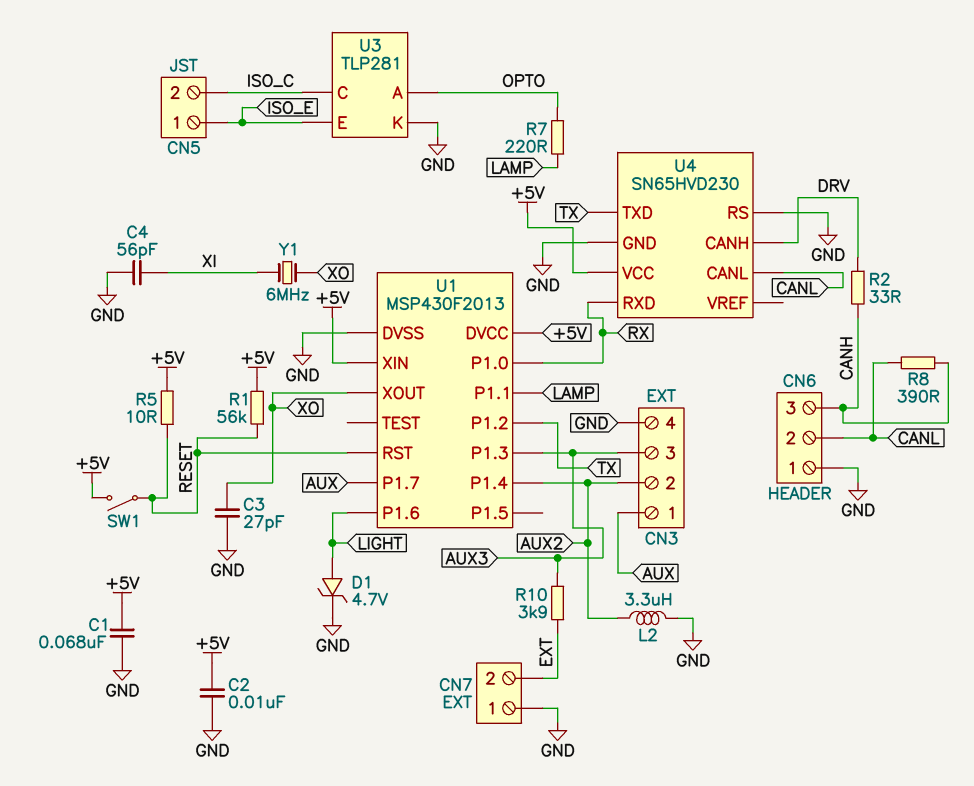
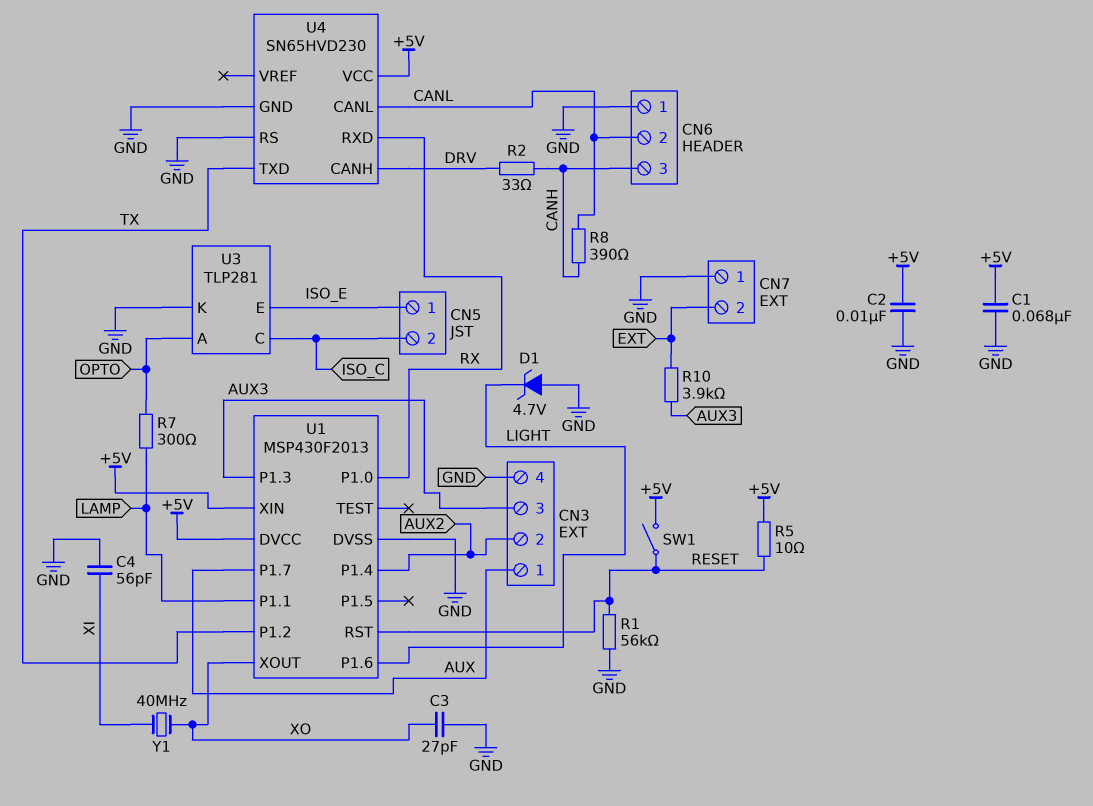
D1: zener 4.7V (A LIGHT, K GND) -> zener 4.7V (A GND, K LIGHT)
L2: 3.3uH (AUX2, GND) -> none
R1: 56k (+5V, RESET) -> 56k (GND, RESET)
R7: 220 (LAMP, OPTO) -> 300 (LAMP, OPTO)
Y1: 6MHz (XI, XO) -> 40MHz (XI, XO)

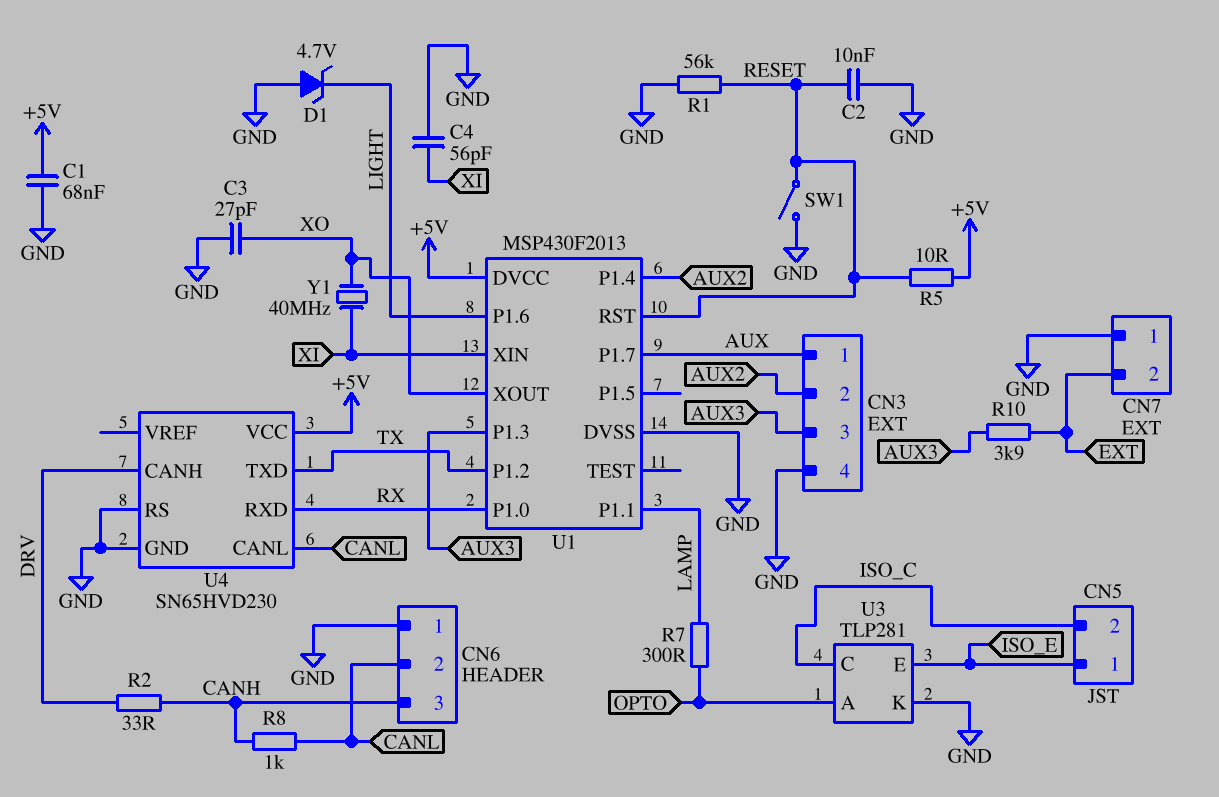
C2: 10nF (+5V, GND) -> 10nF (GND, RESET)
R8: 390 (CANH, CANL) -> 1k (CANH, CANL)
SW1: switch (+5V, RESET) -> switch (GND, RESET)
U1 pin XIN: +5V -> XI

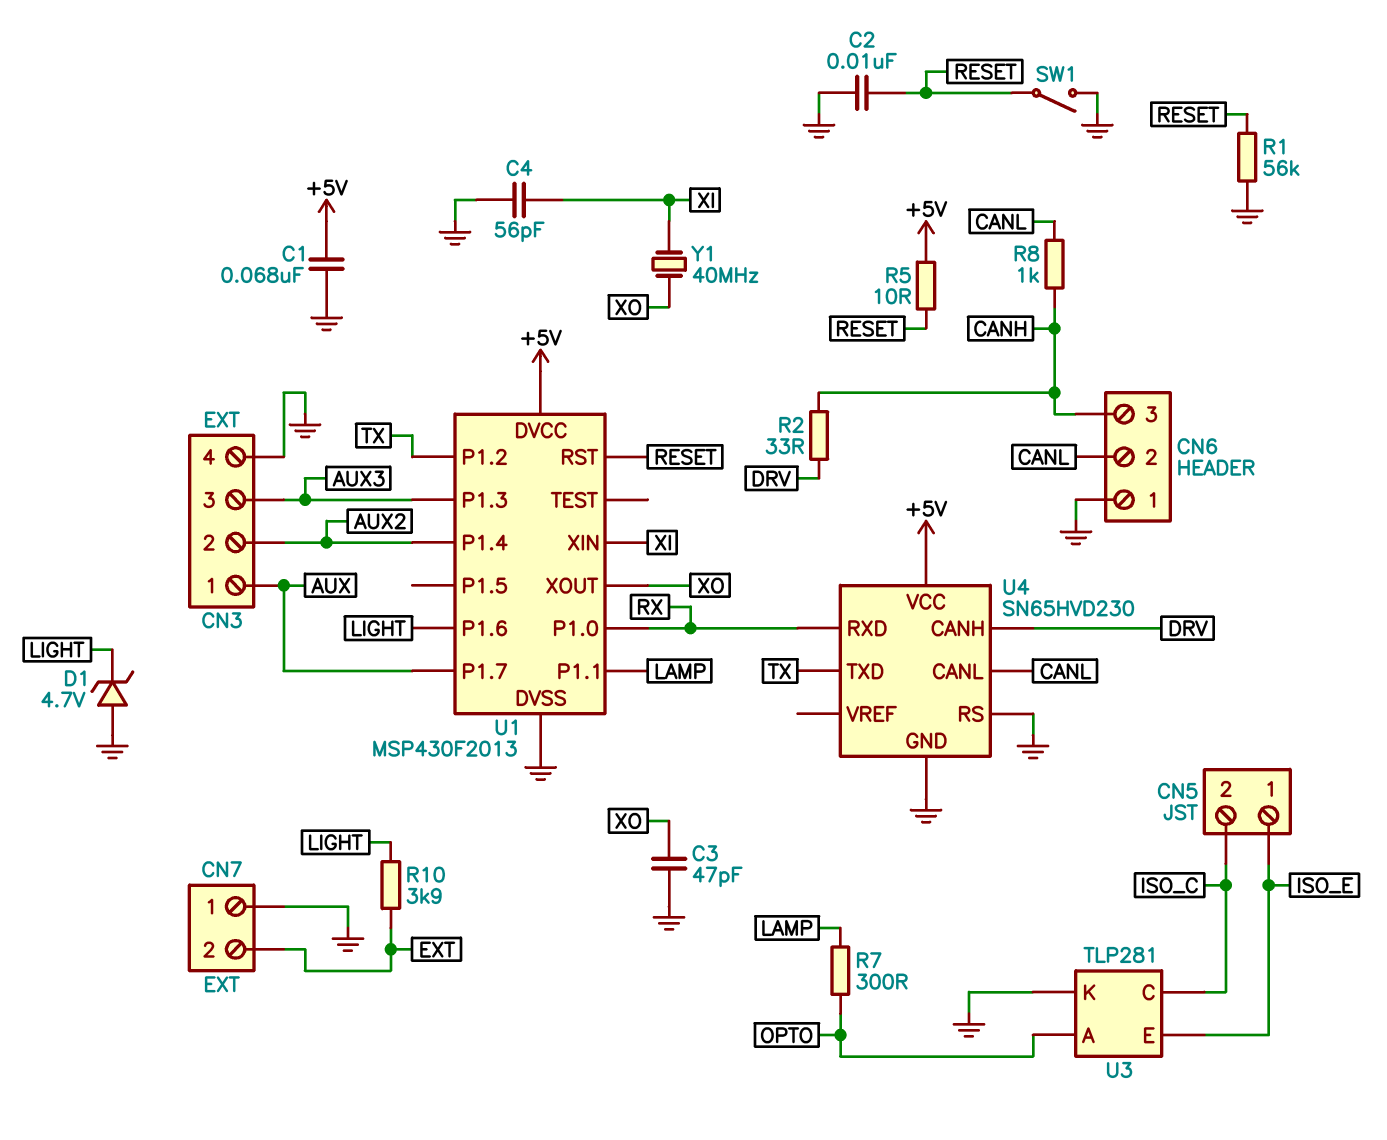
C3: 27pF (GND, XO) -> 47pF (GND, XO)
R10: 3.9k (AUX3, EXT) -> 3.9k (EXT, LIGHT)

